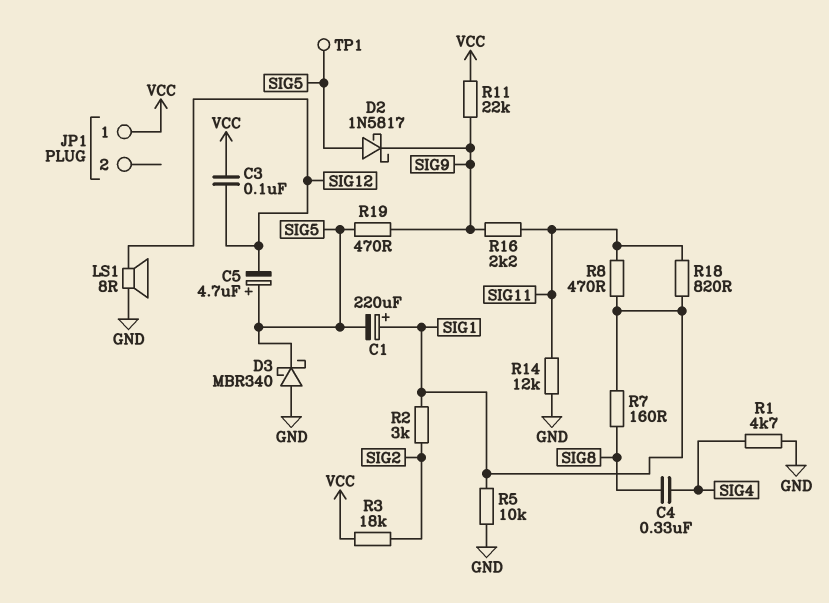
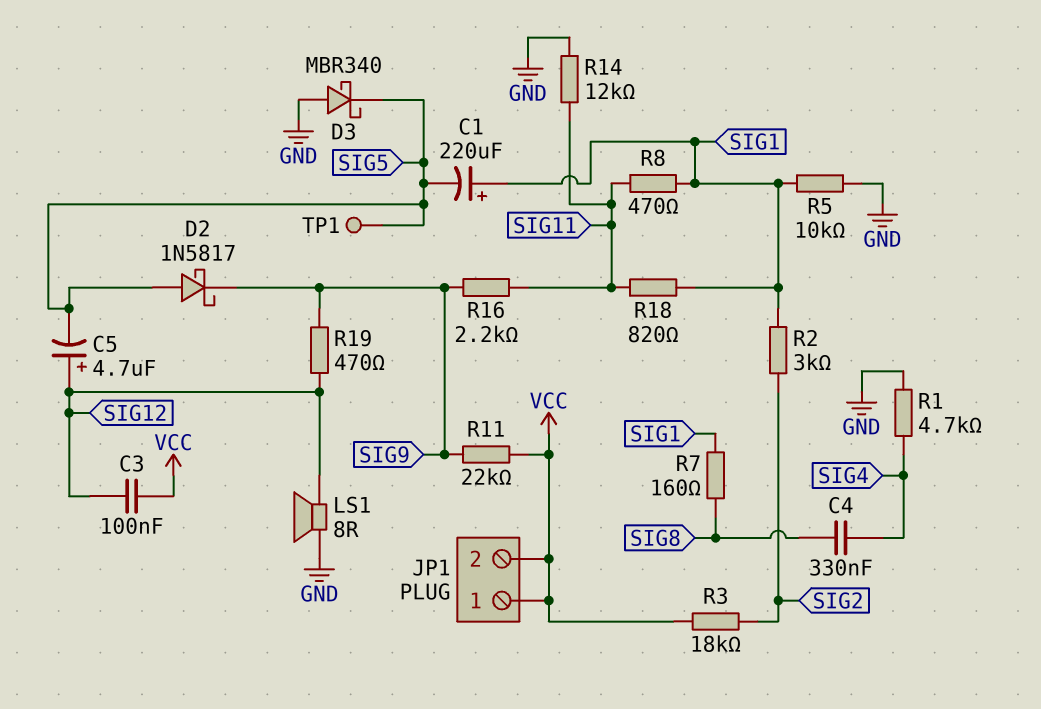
C5: 4.7uF (plus SIG5, minus SIG12) -> 4.7uF (plus SIG12, minus SIG5)
JP1 pin 2: none -> VCC
R19: 470 (SIG5, SIG9) -> 470 (SIG9, SIG12)

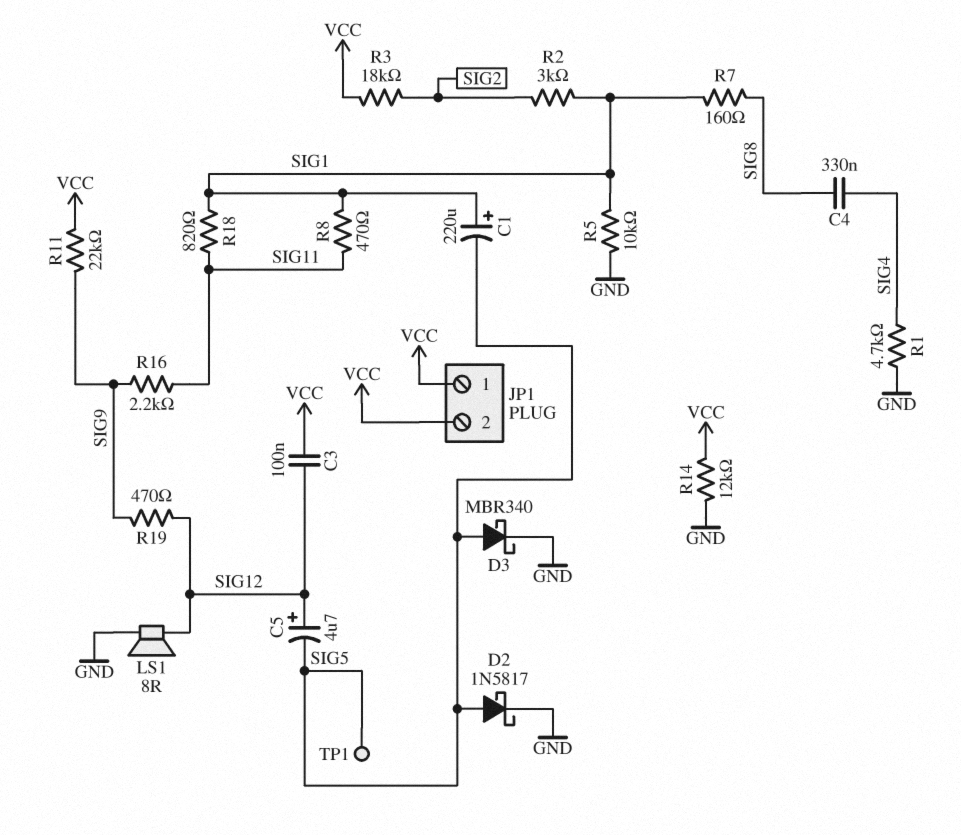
D2: schottky 1N5817 (A SIG5, K SIG9) -> schottky 1N5817 (A SIG5, K GND)
D3: schottky MBR340 (A GND, K SIG5) -> schottky MBR340 (A SIG5, K GND)
R14: 12k (GND, SIG11) -> 12k (GND, VCC)

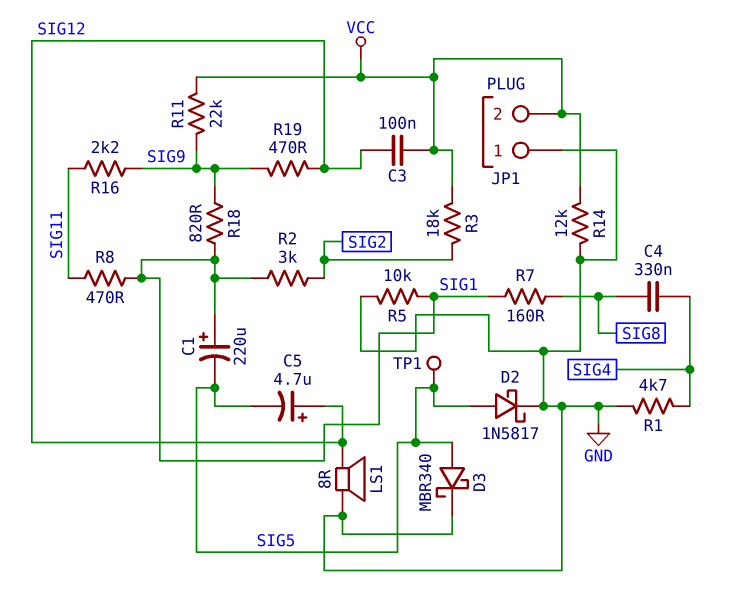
JP1 pin 1: VCC -> GND
R18: 820 (SIG1, SIG11) -> 820 (SIG1, SIG9)

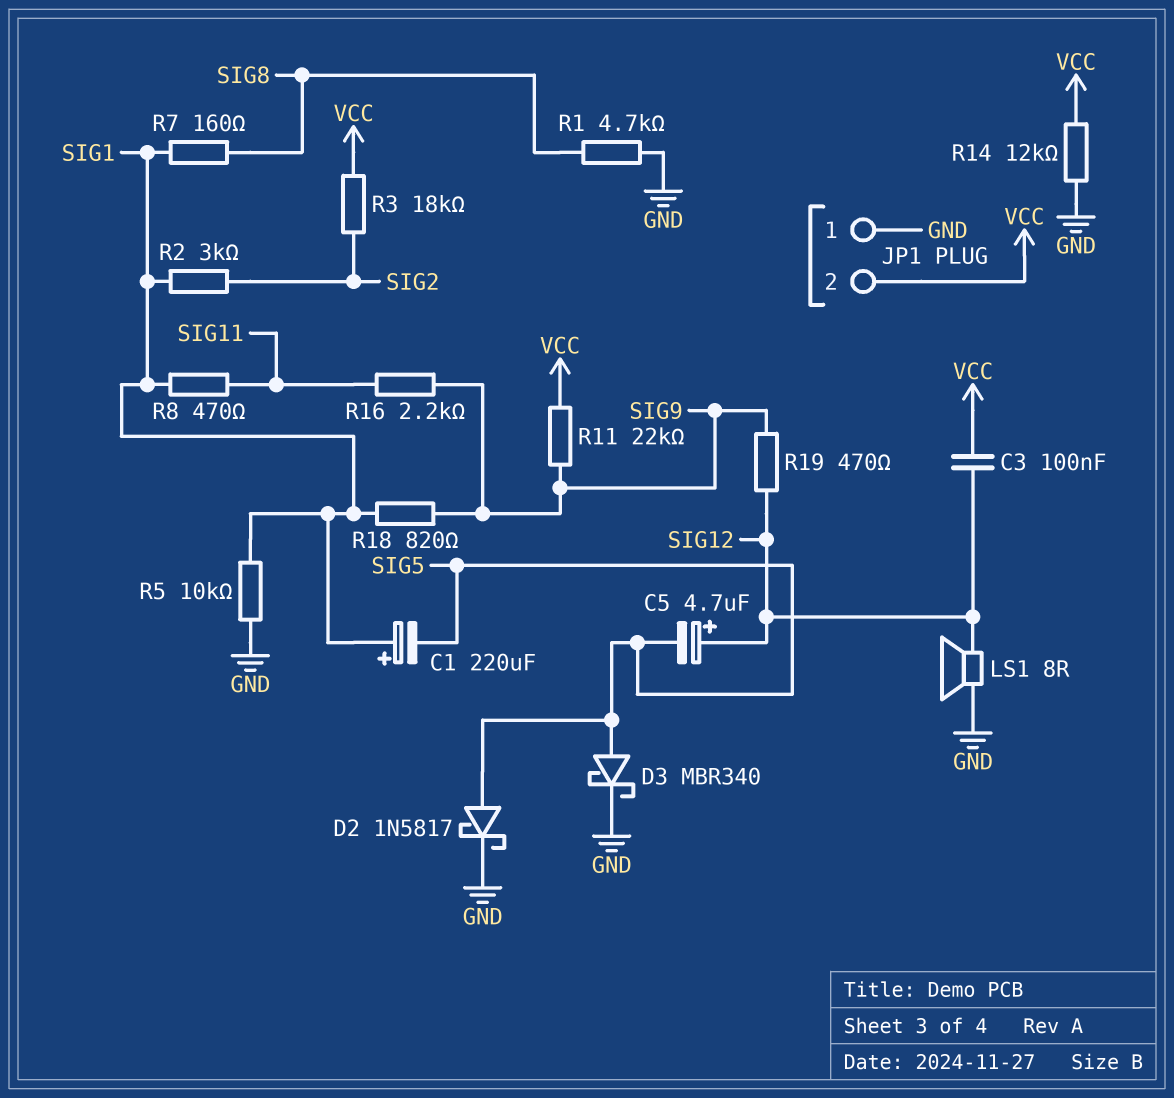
C4: 330nF (SIG4, SIG8) -> none
R1: 4.7k (GND, SIG4) -> 4.7k (GND, SIG8)
TP1: test point (SIG5) -> none

